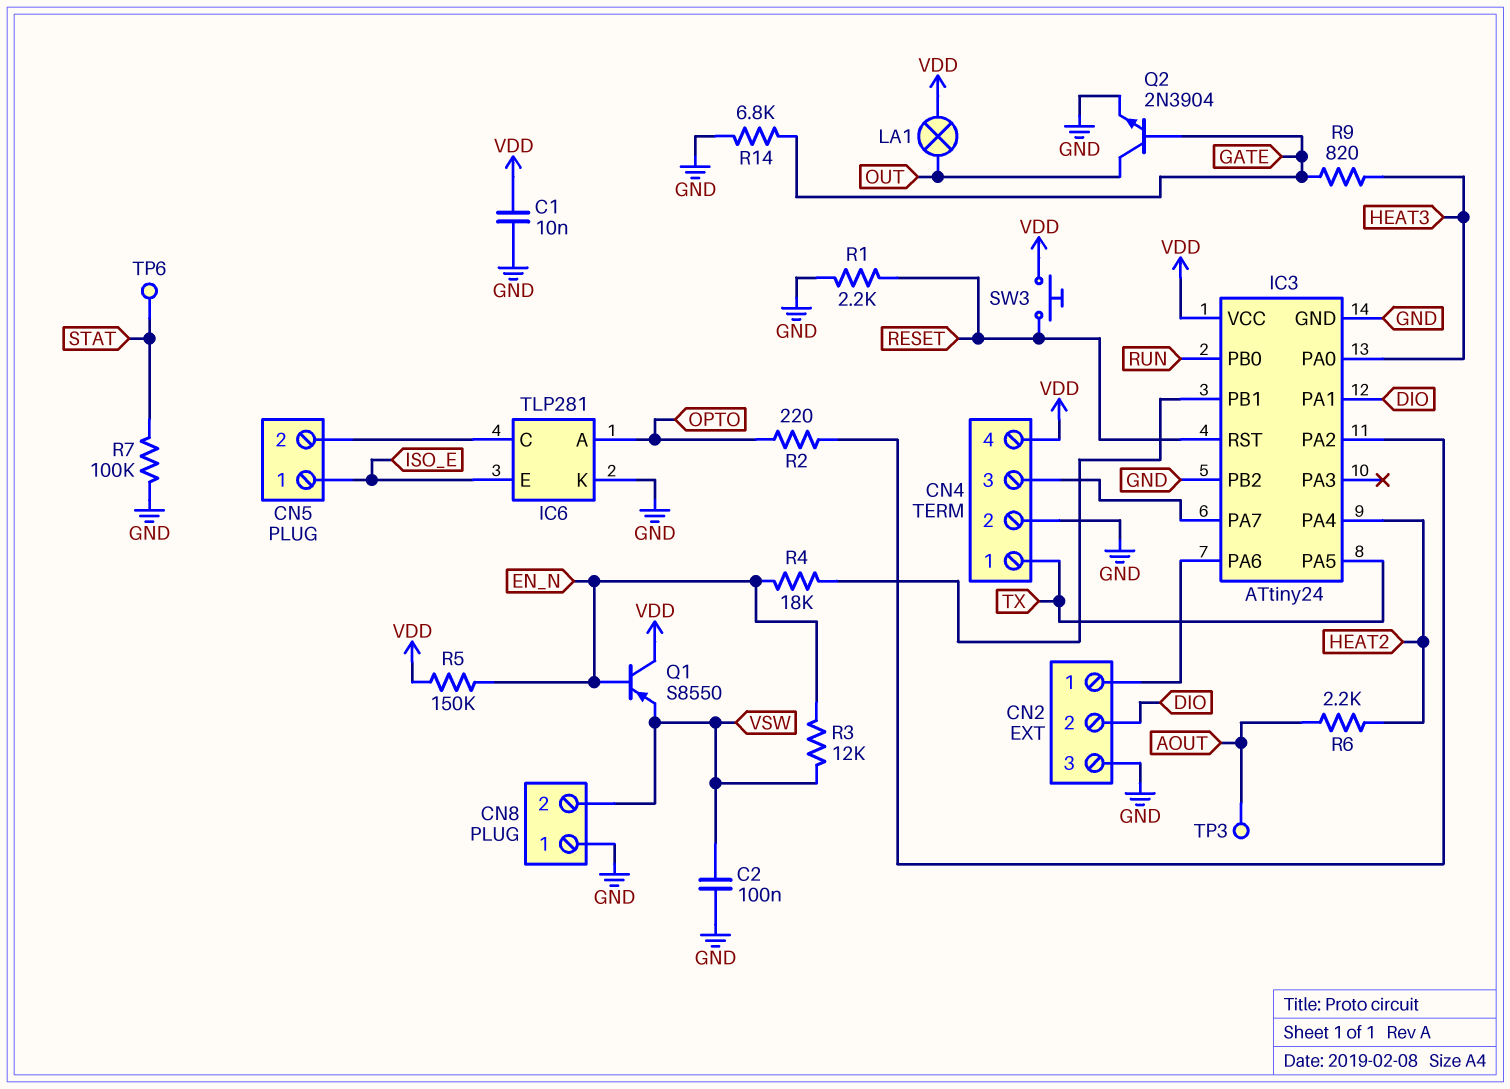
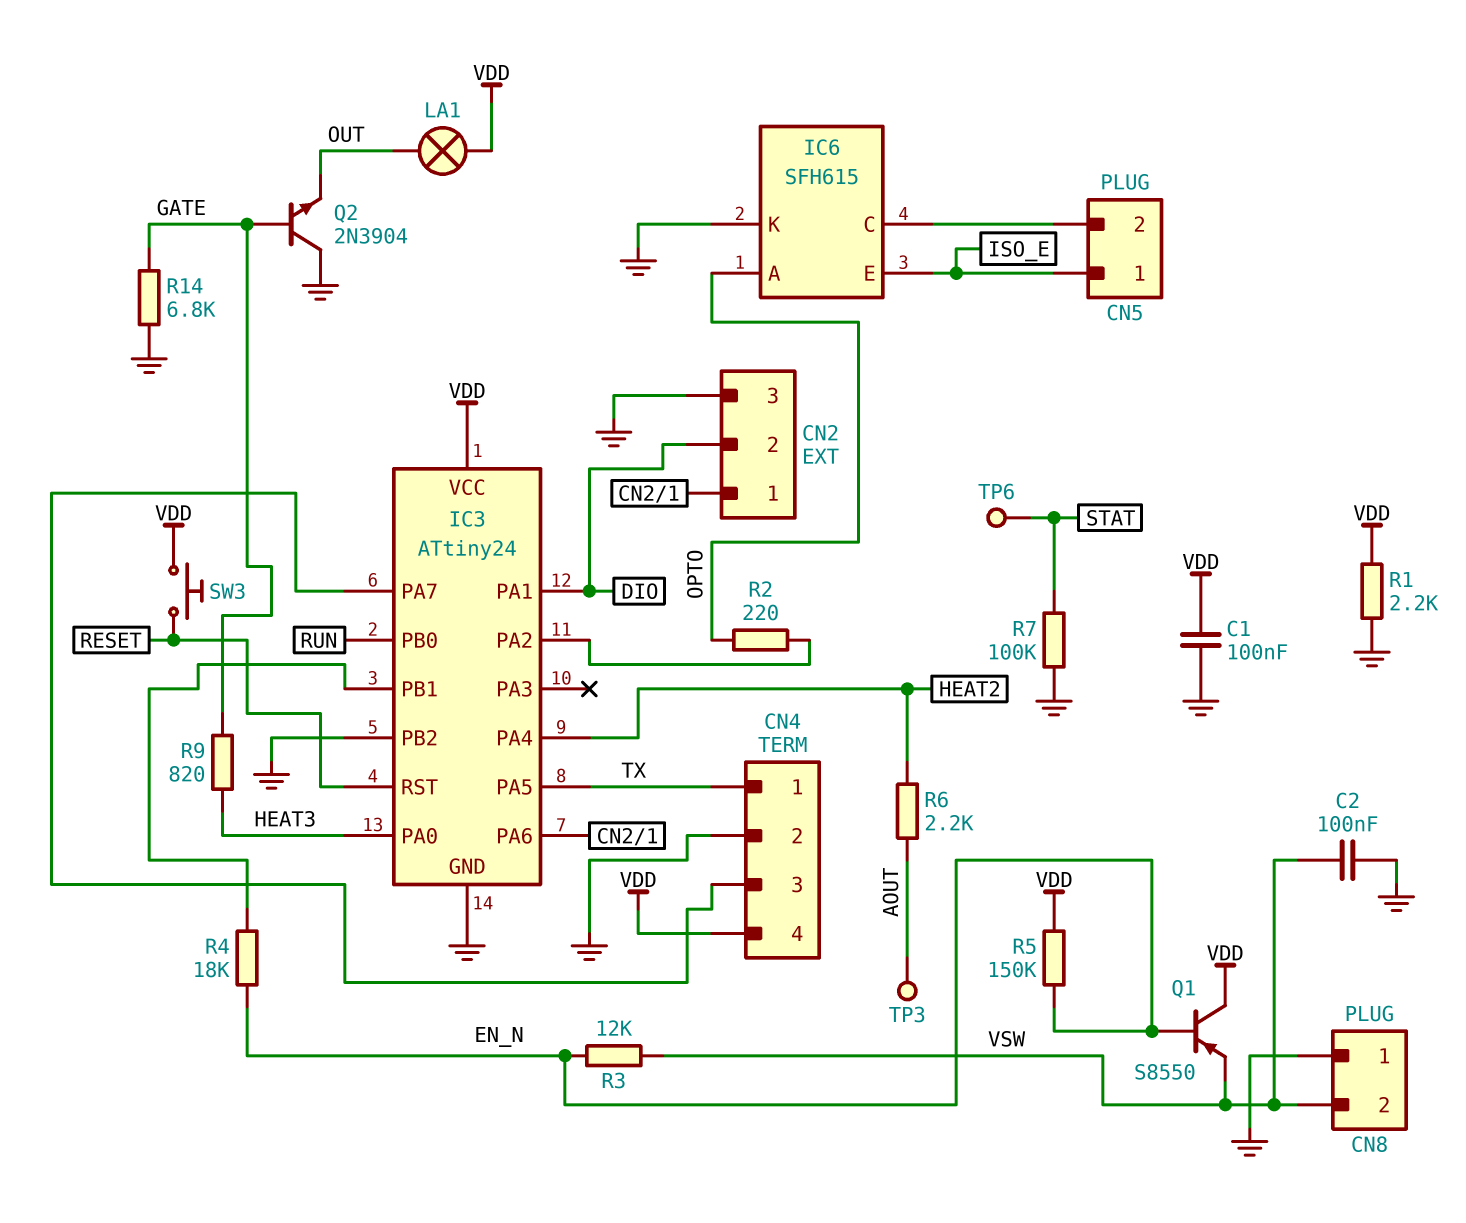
C1: 10nF (GND, VDD) -> 100nF (GND, VDD)
IC6: TLP281 -> SFH615
Q2: NPN 2N3904 (B GATE, C OUT, E GND) -> NPN 2N3904 (B GATE, C GND, E OUT)
R1: 2.2k (GND, RESET) -> 2.2k (GND, VDD)

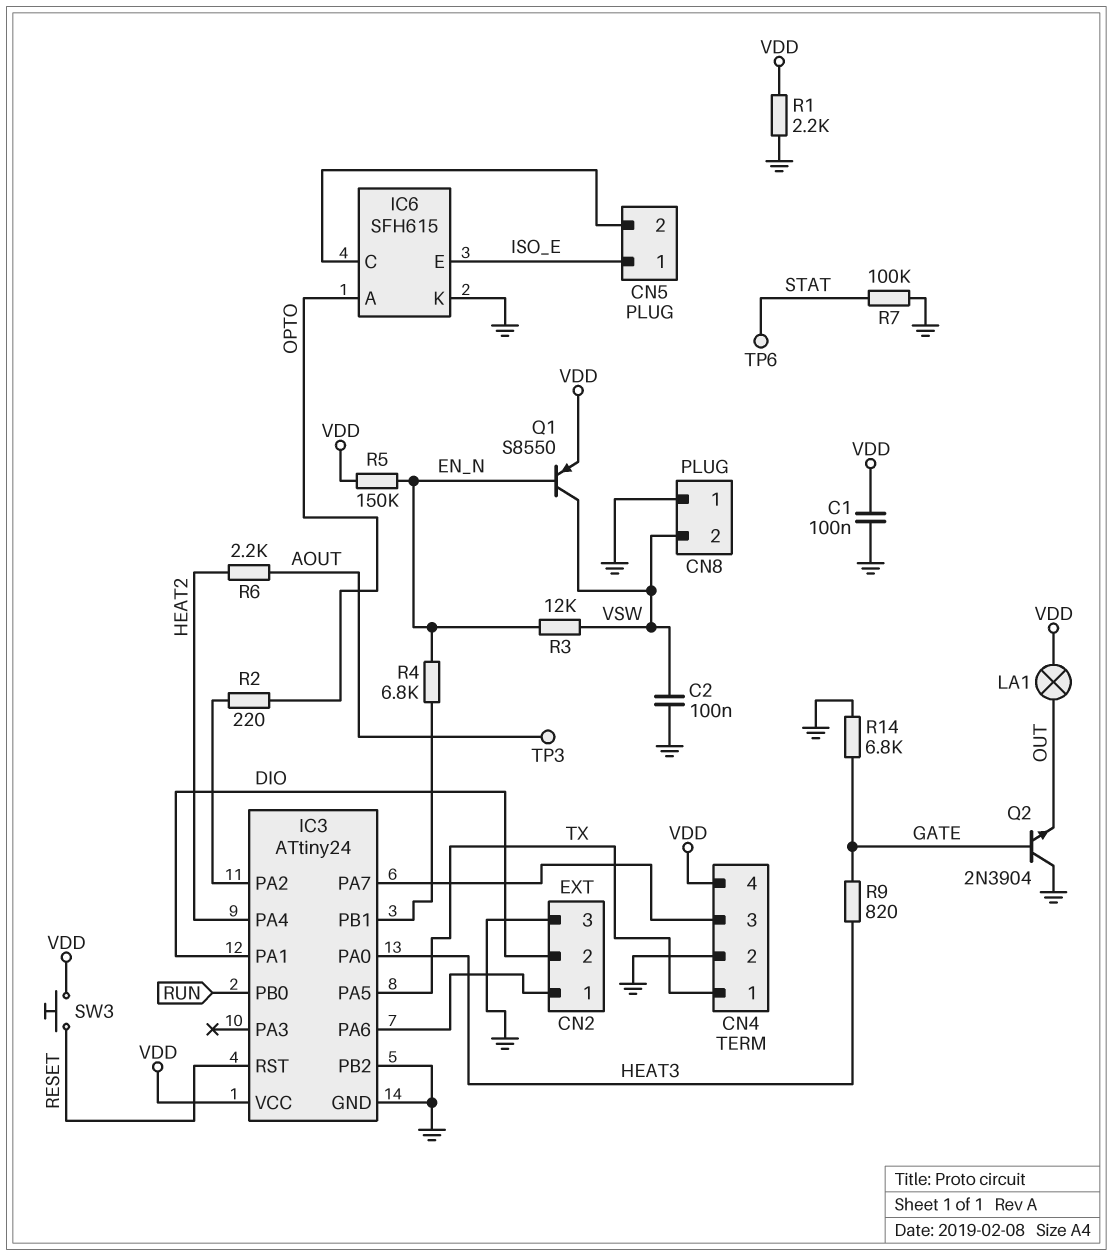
Q1: PNP S8550 (B EN_N, C VDD, E VSW) -> PNP S8550 (B EN_N, C VSW, E VDD)
R4: 18k (EN_N, IC3/PB1) -> 6.8k (EN_N, IC3/PB1)

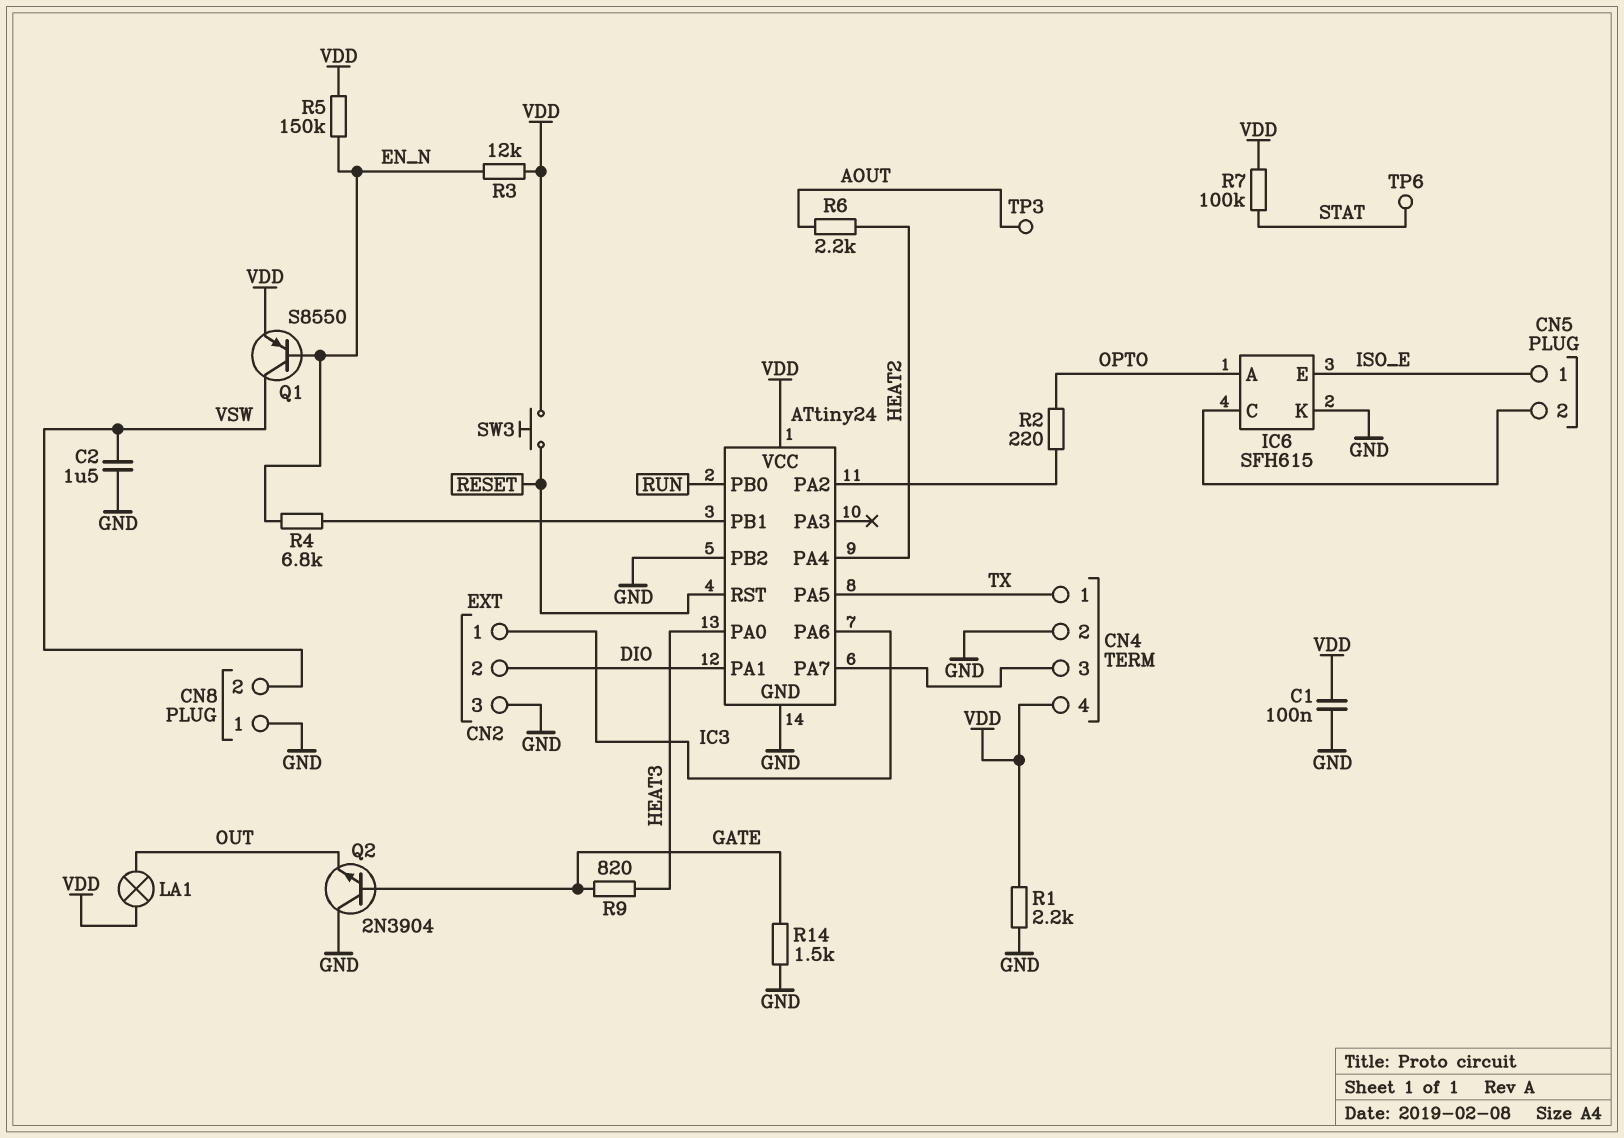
C2: 100nF (GND, VSW) -> 1.5uF (GND, VSW)
R3: 12k (EN_N, VSW) -> 12k (EN_N, VDD)
R7: 100k (GND, STAT) -> 100k (STAT, VDD)
R14: 6.8k (GATE, GND) -> 1.5k (GATE, GND)

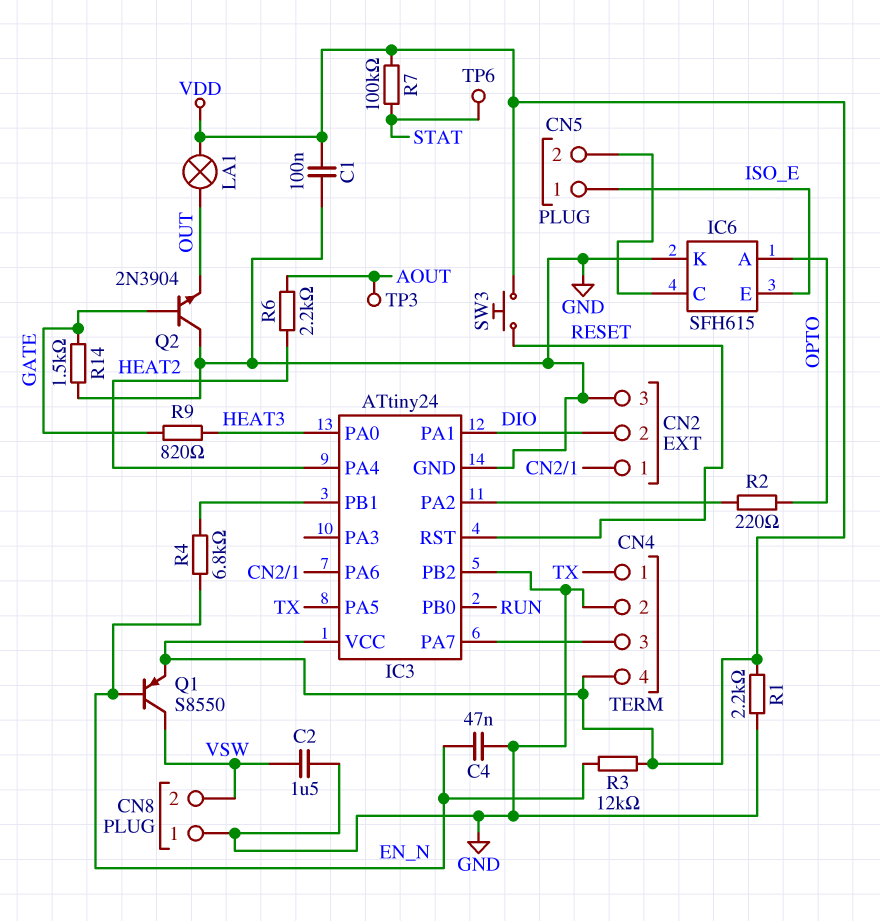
C4: none -> 47nF (EN_N, GND)
R5: 150k (EN_N, VDD) -> none

